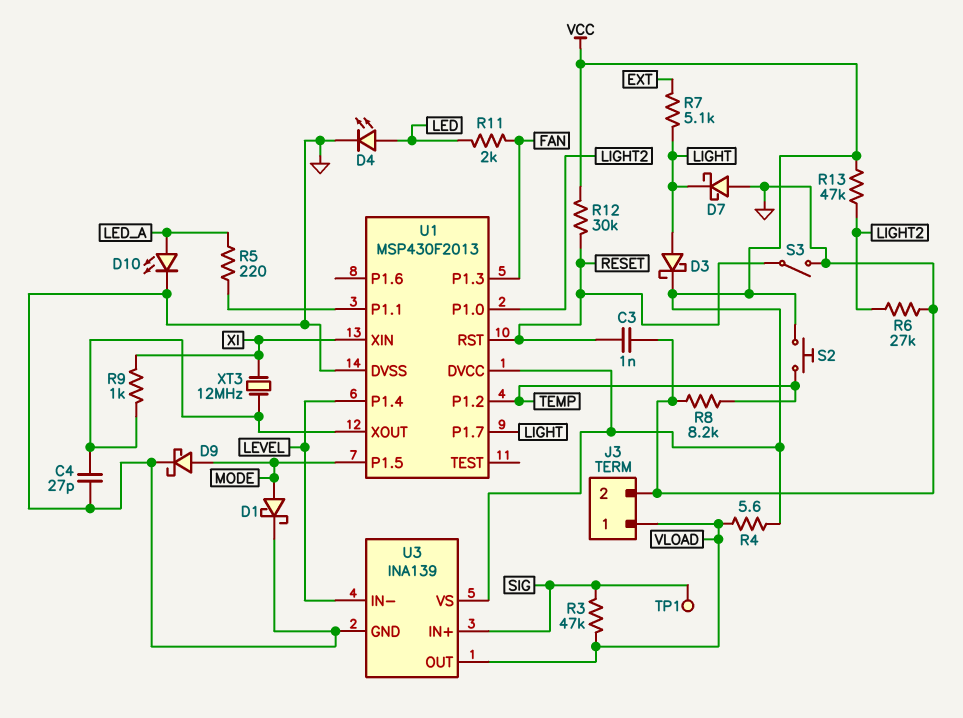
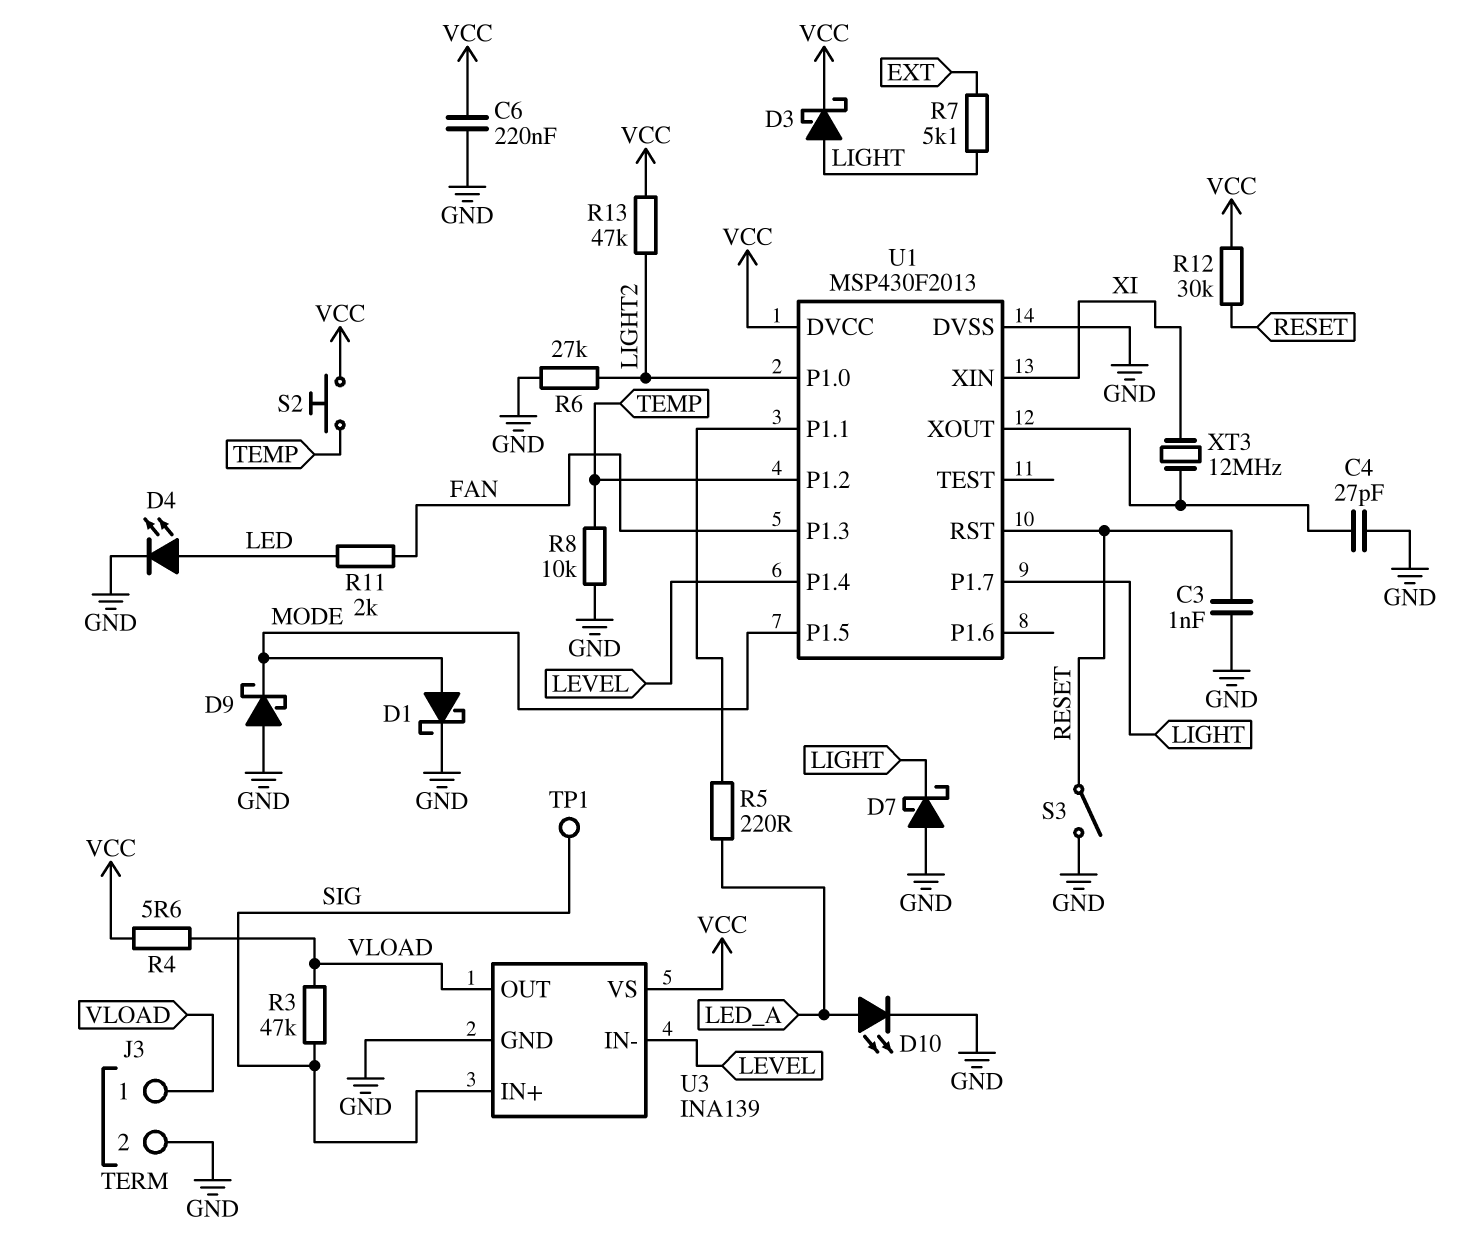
C6: none -> 220nF (GND, VCC)
D9: schottky (A MODE, K GND) -> schottky (A GND, K MODE)
R8: 8.2k (GND, TEMP) -> 10k (GND, TEMP)
R9: 1k (U1/XOUT, XI) -> none

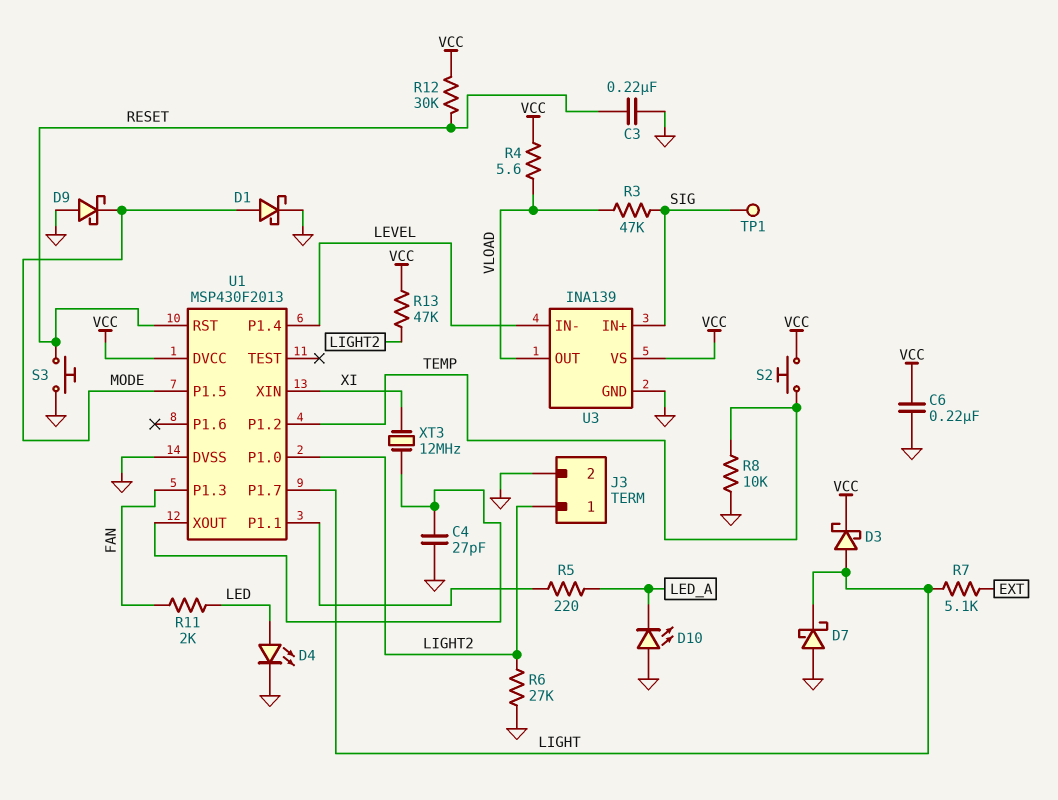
C3: 1nF (GND, RESET) -> 220nF (GND, RESET)
D10: LED (A LED_A, K GND) -> LED (A GND, K LED_A)
J3 pin 1: VLOAD -> LIGHT2
S3: switch (GND, RESET) -> button (GND, RESET)

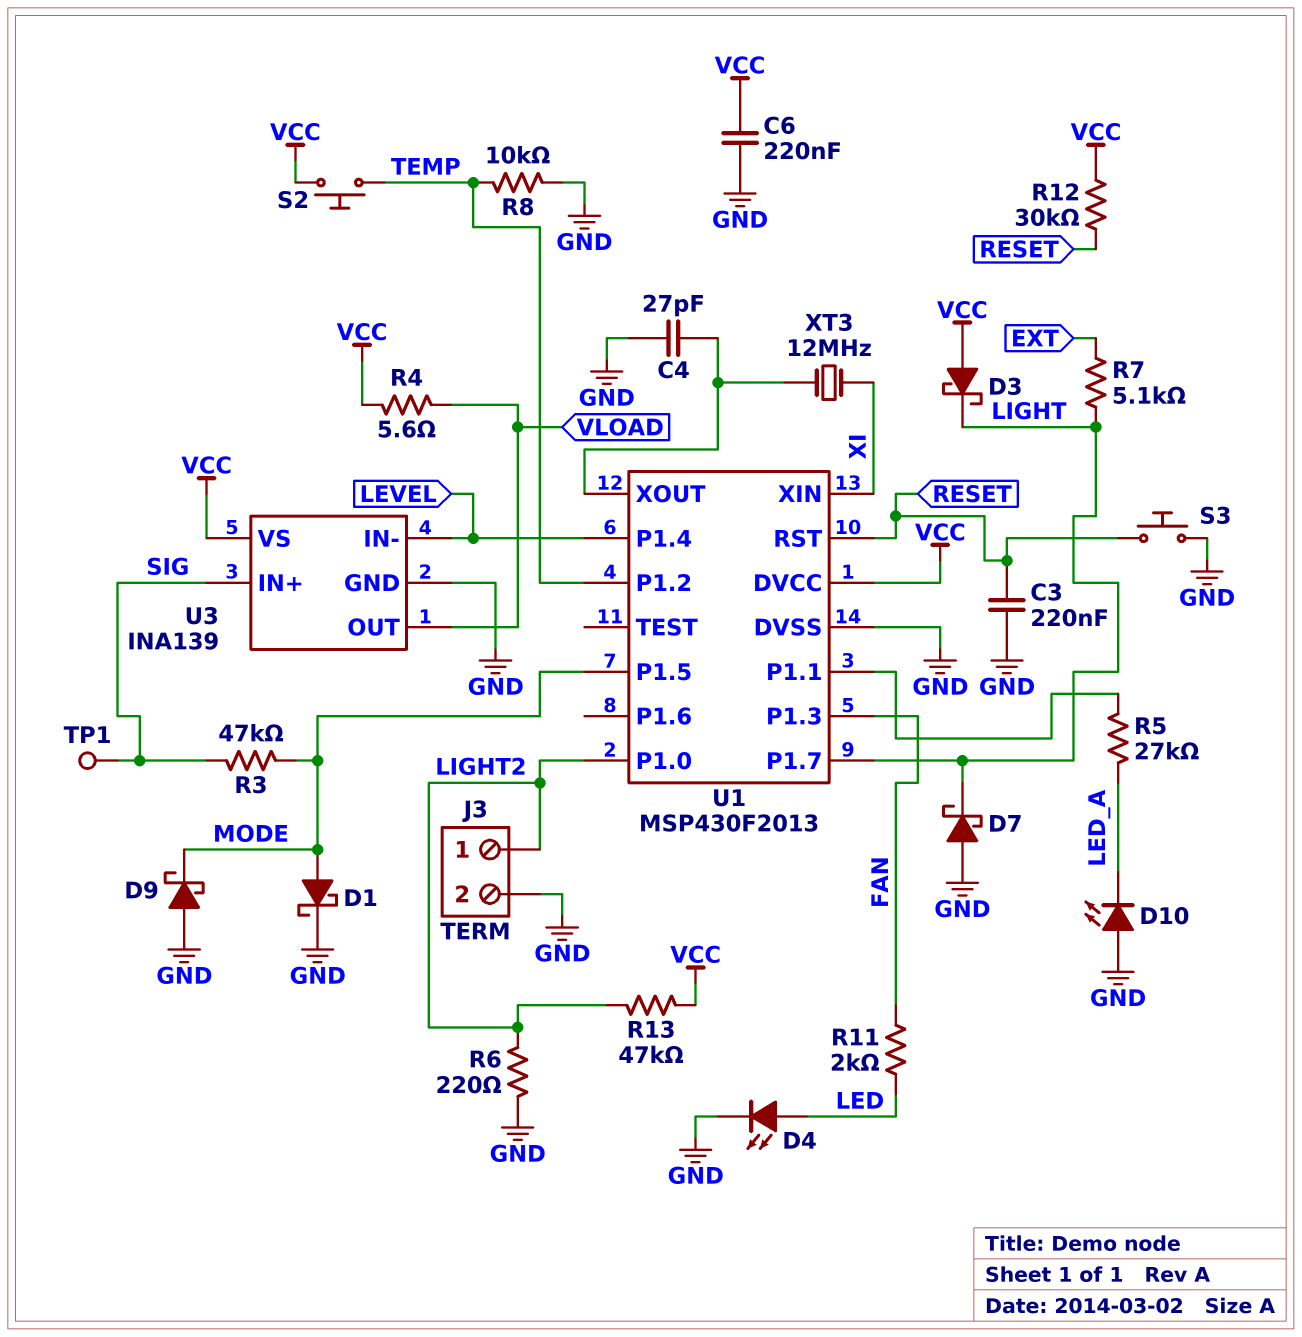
D3: schottky (A LIGHT, K VCC) -> schottky (A VCC, K LIGHT)
R3: 47k (SIG, VLOAD) -> 47k (MODE, SIG)
R5: 220 (LED_A, U1/P1.1) -> 27k (LED_A, U1/P1.1)
R6: 27k (GND, LIGHT2) -> 220 (GND, LIGHT2)

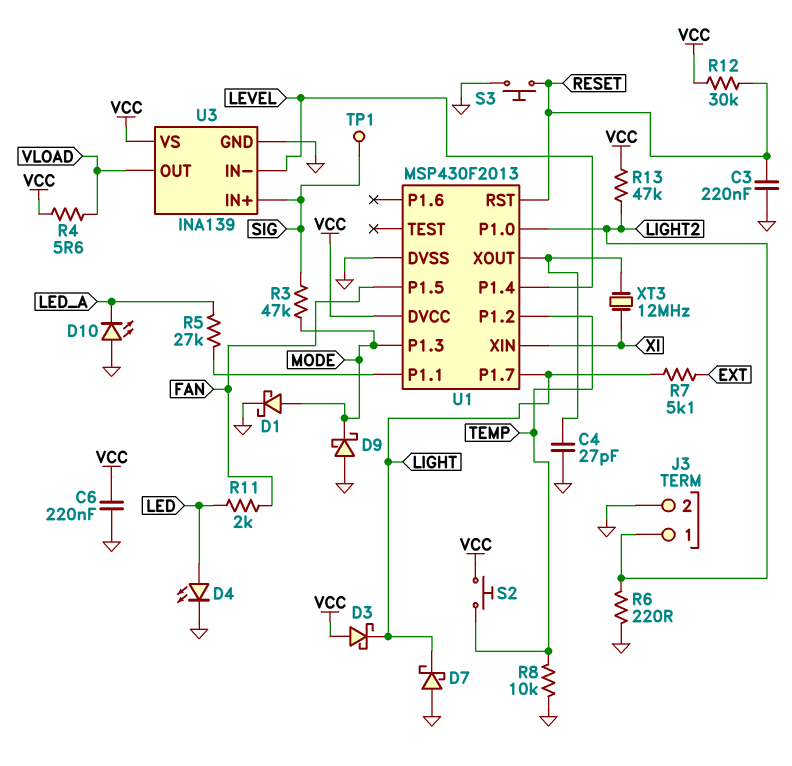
U1 pin P1.3: FAN -> MODE
U1 pin P1.5: MODE -> FAN

